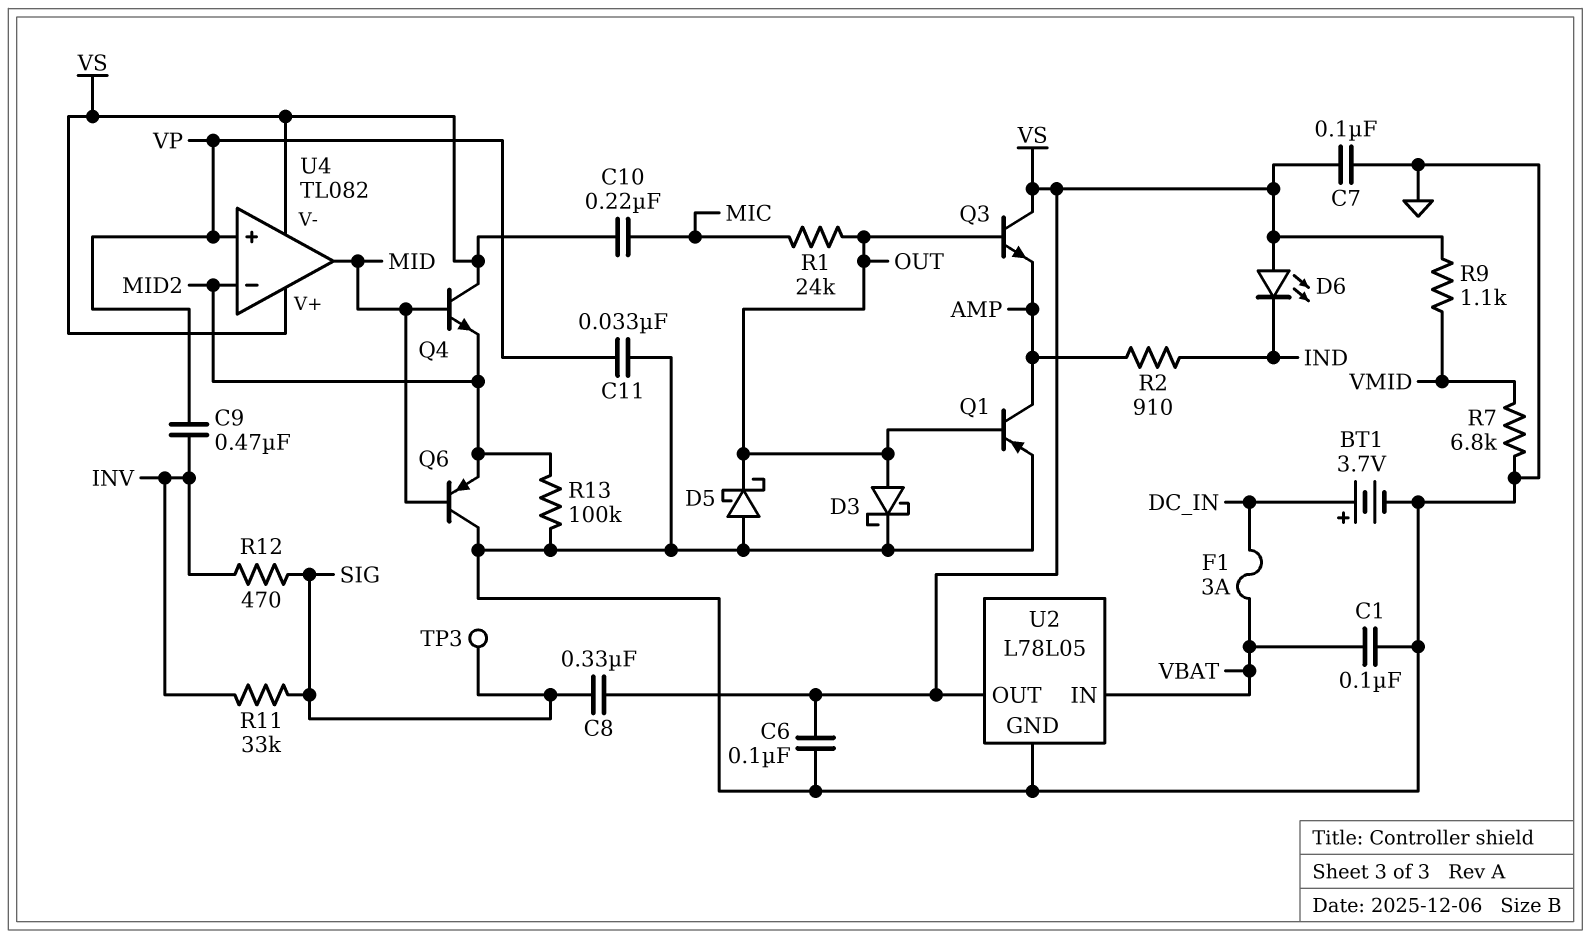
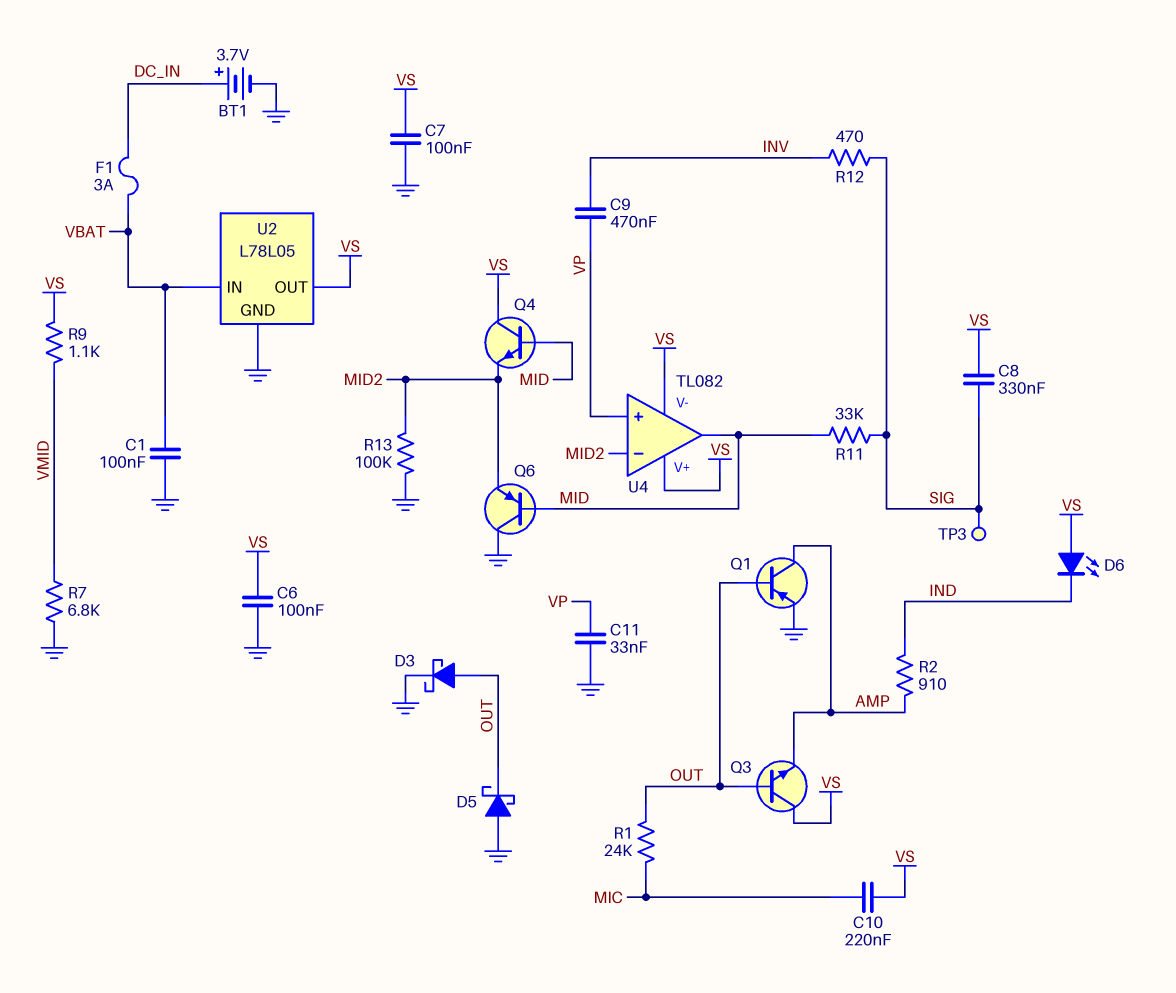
R11: 33k (INV, SIG) -> 33k (MID, SIG)

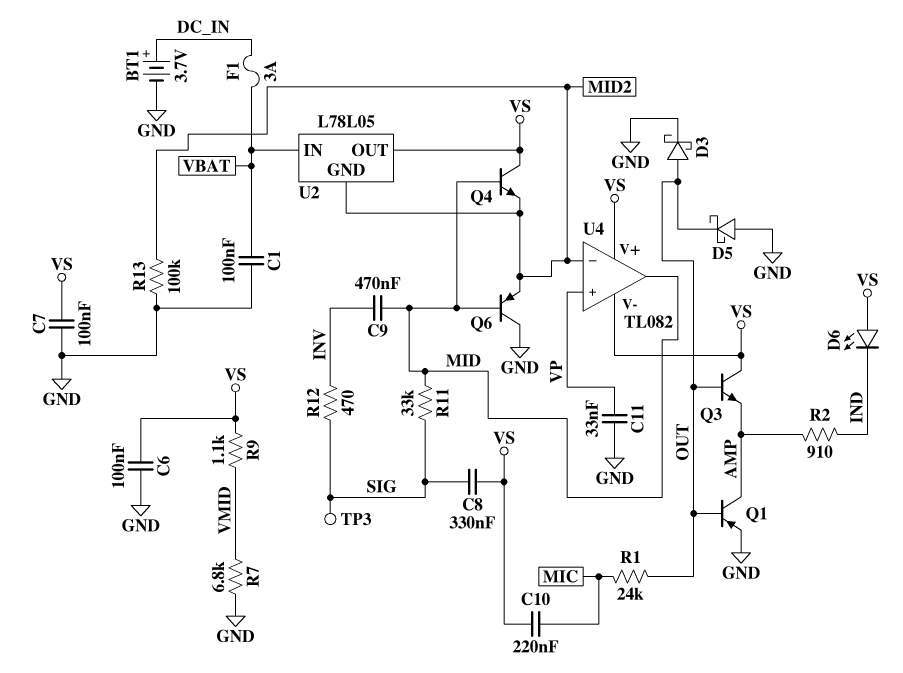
C9: 470nF (INV, VP) -> 470nF (INV, MID)
U2 pin GND: GND -> MID2

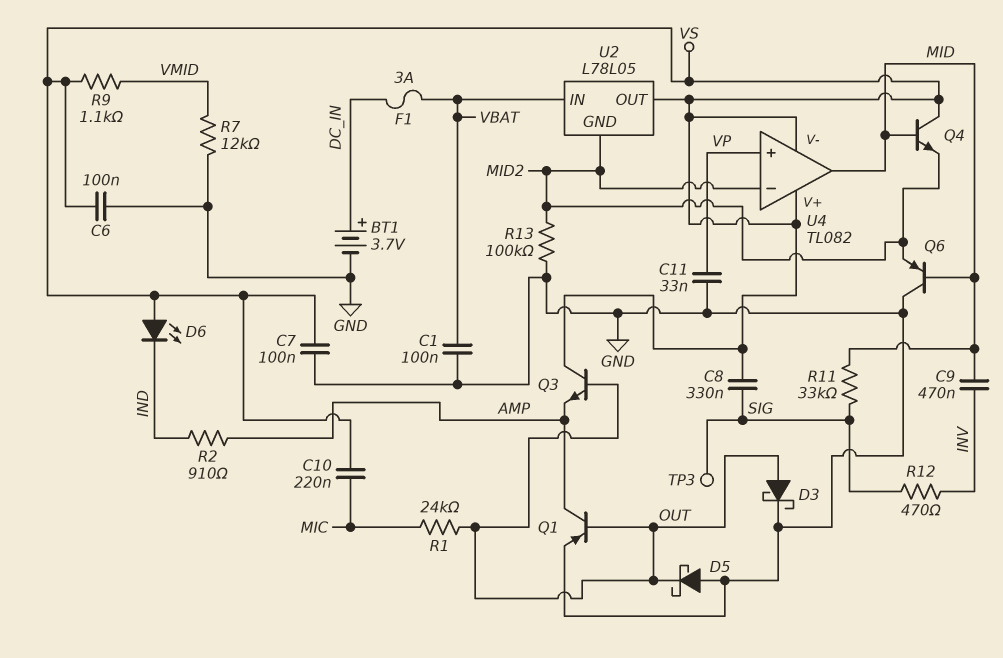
R7: 6.8k (GND, VMID) -> 12k (GND, VMID)

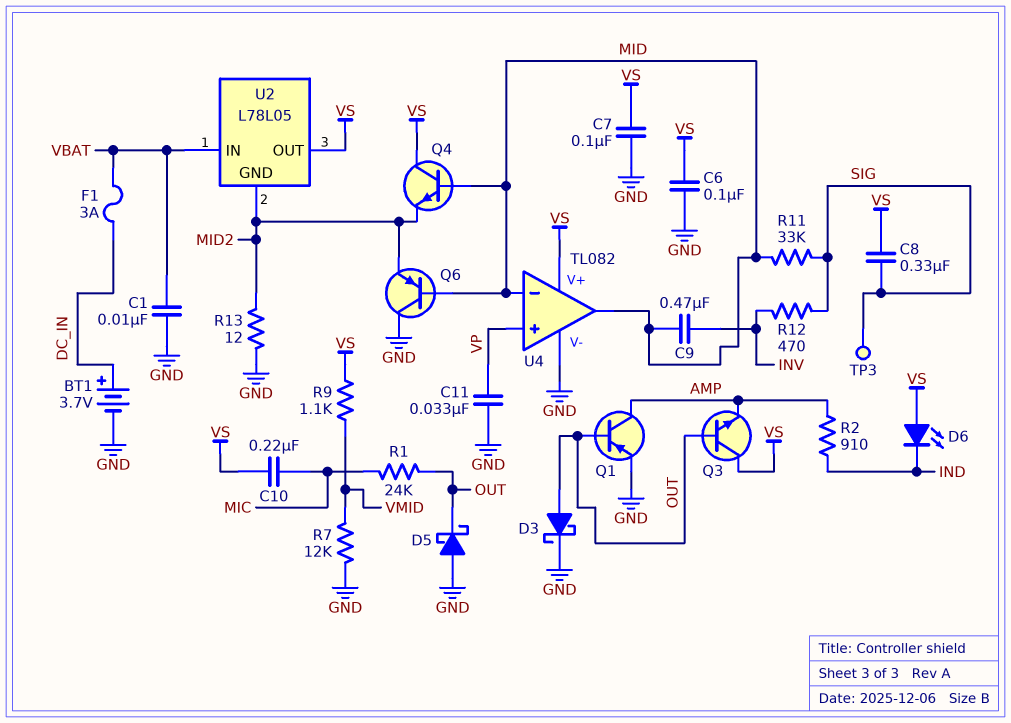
C1: 100nF (GND, VBAT) -> 10nF (GND, VBAT)
R13: 100k (GND, MID2) -> 12 (GND, MID2)
U4 pin V-: VS -> GND
U4 pin in-: MID2 -> MID

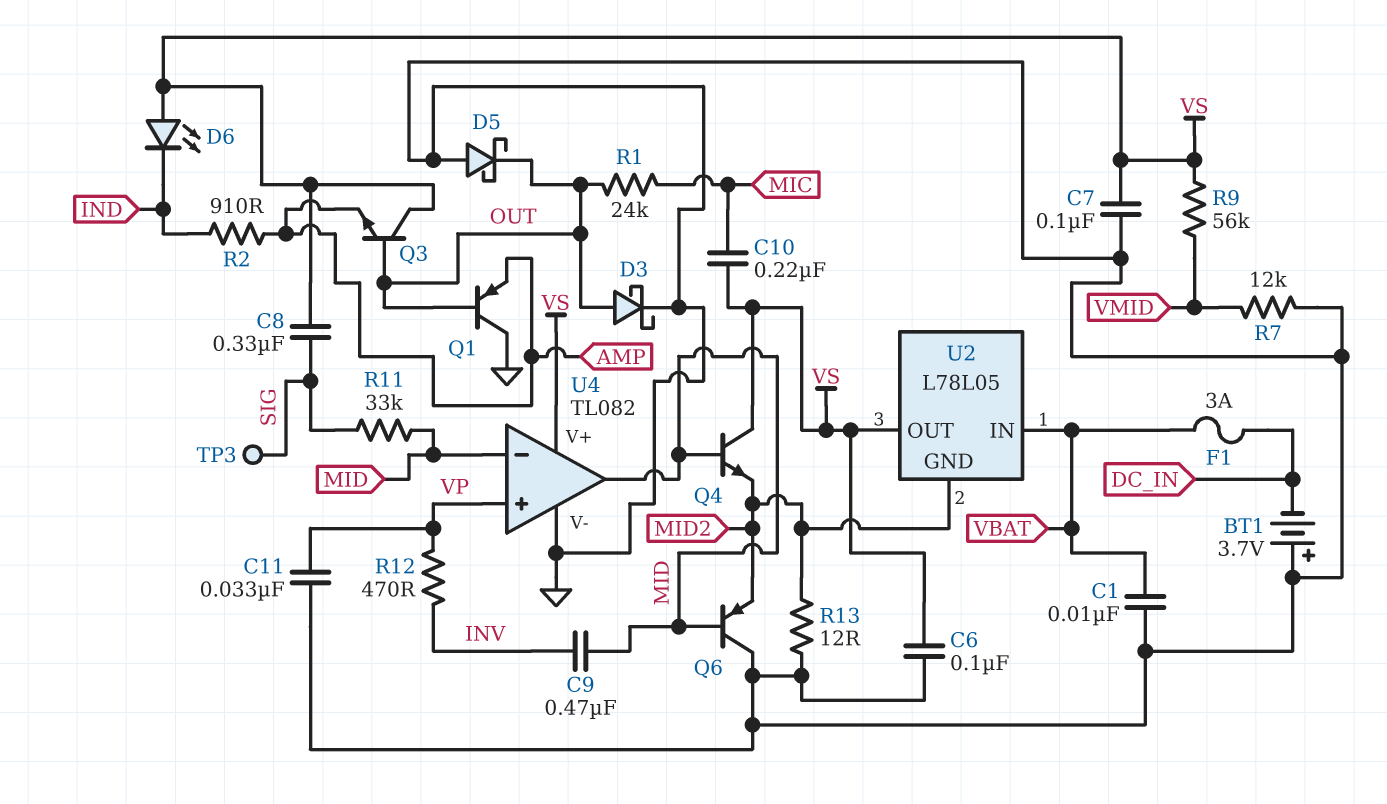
BT1: 3.7V (plus DC_IN, minus GND) -> 3.7V (plus GND, minus DC_IN)
Q1: PNP (B OUT, C AMP, E GND) -> PNP (B OUT, C GND, E AMP)
R9: 1.1k (VMID, VS) -> 56k (VMID, VS)
R12: 470 (INV, SIG) -> 470 (INV, VP)

